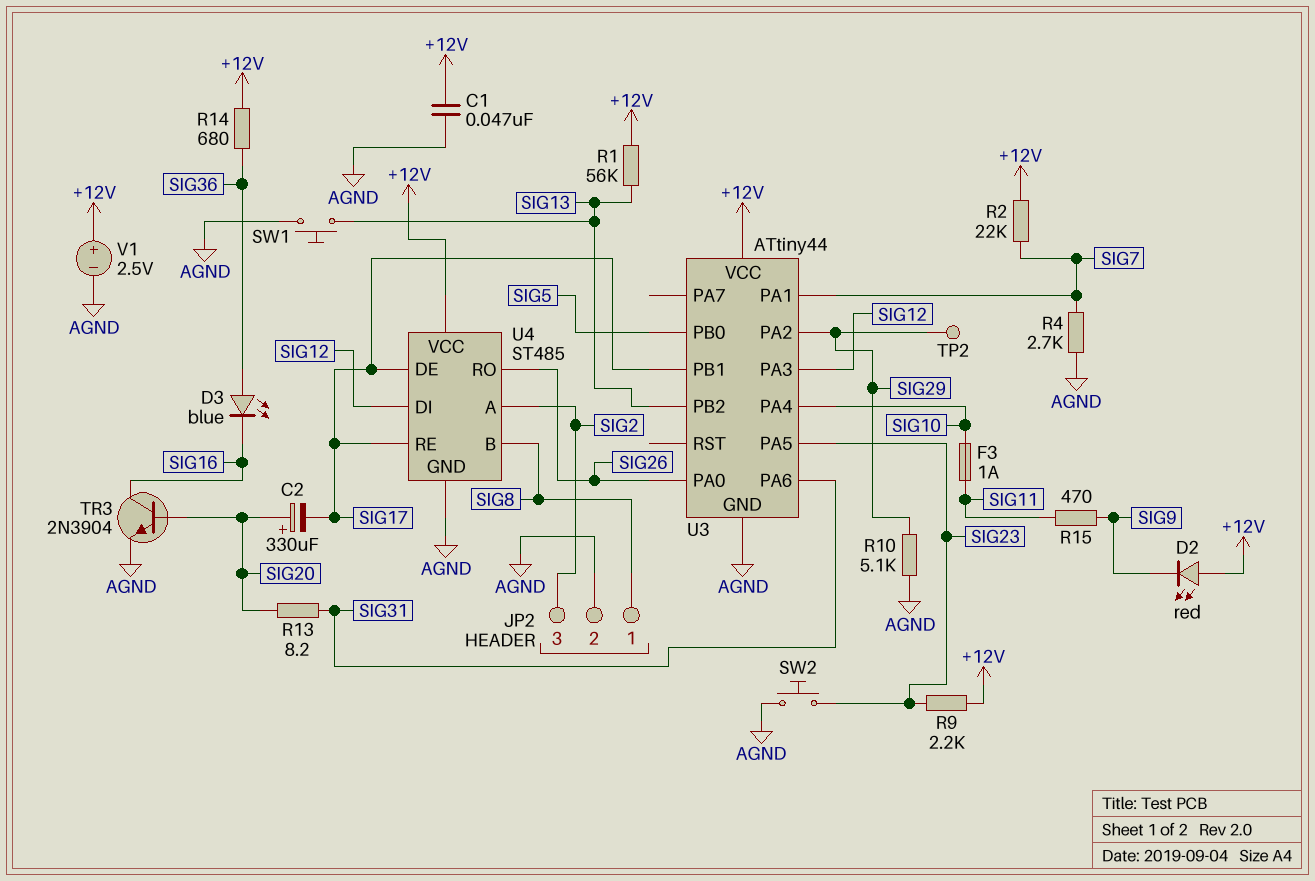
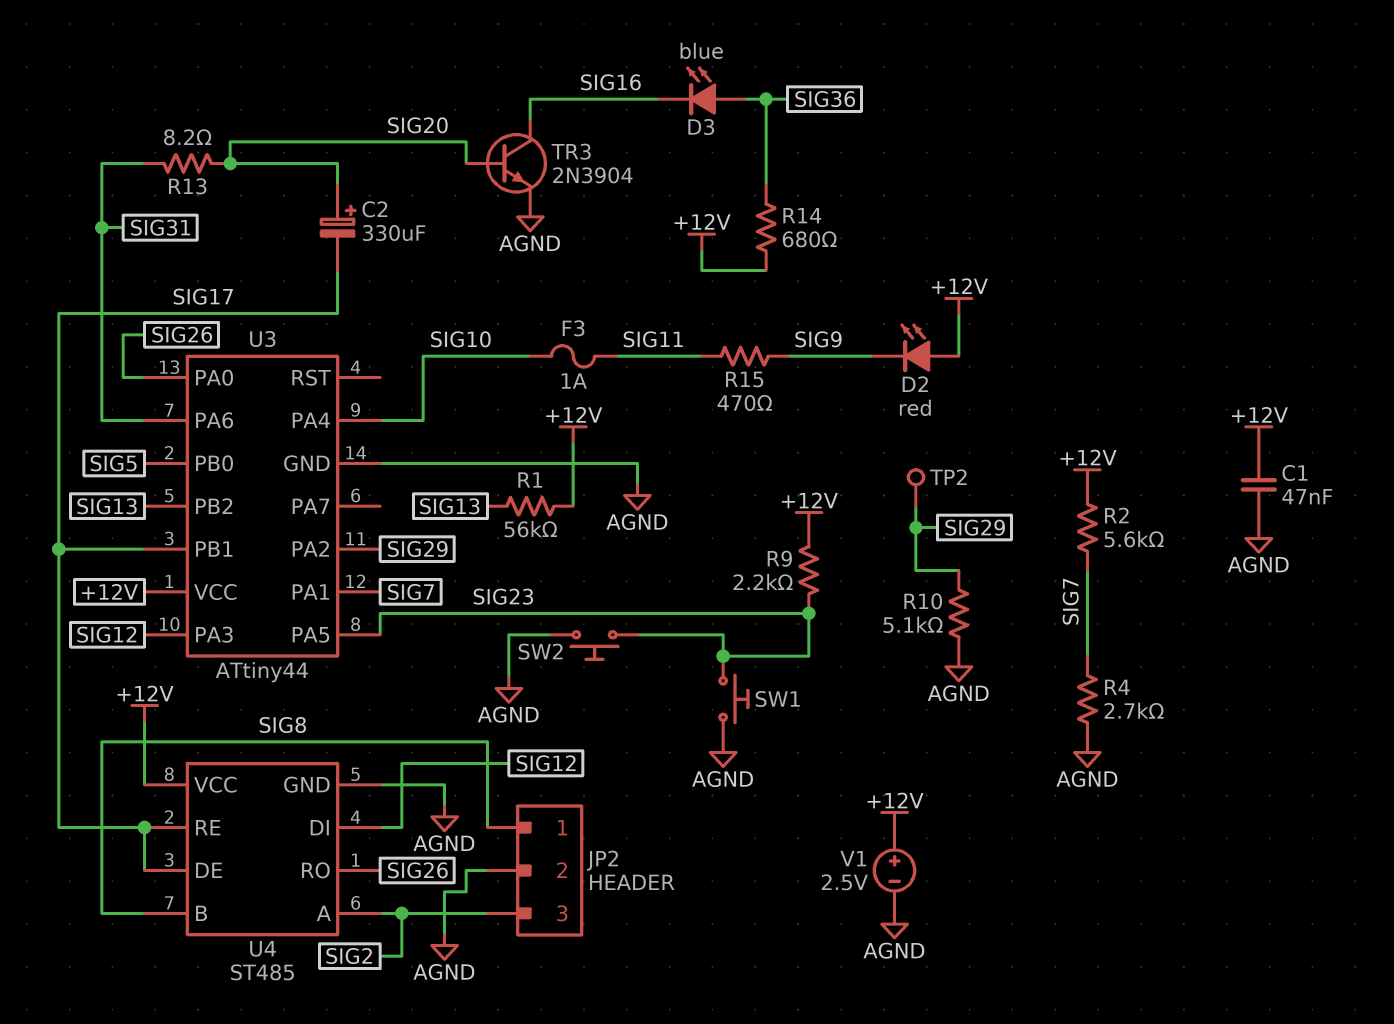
R2: 22k (+12V, SIG7) -> 5.6k (+12V, SIG7)
SW1: button (AGND, SIG13) -> button (AGND, SIG23)

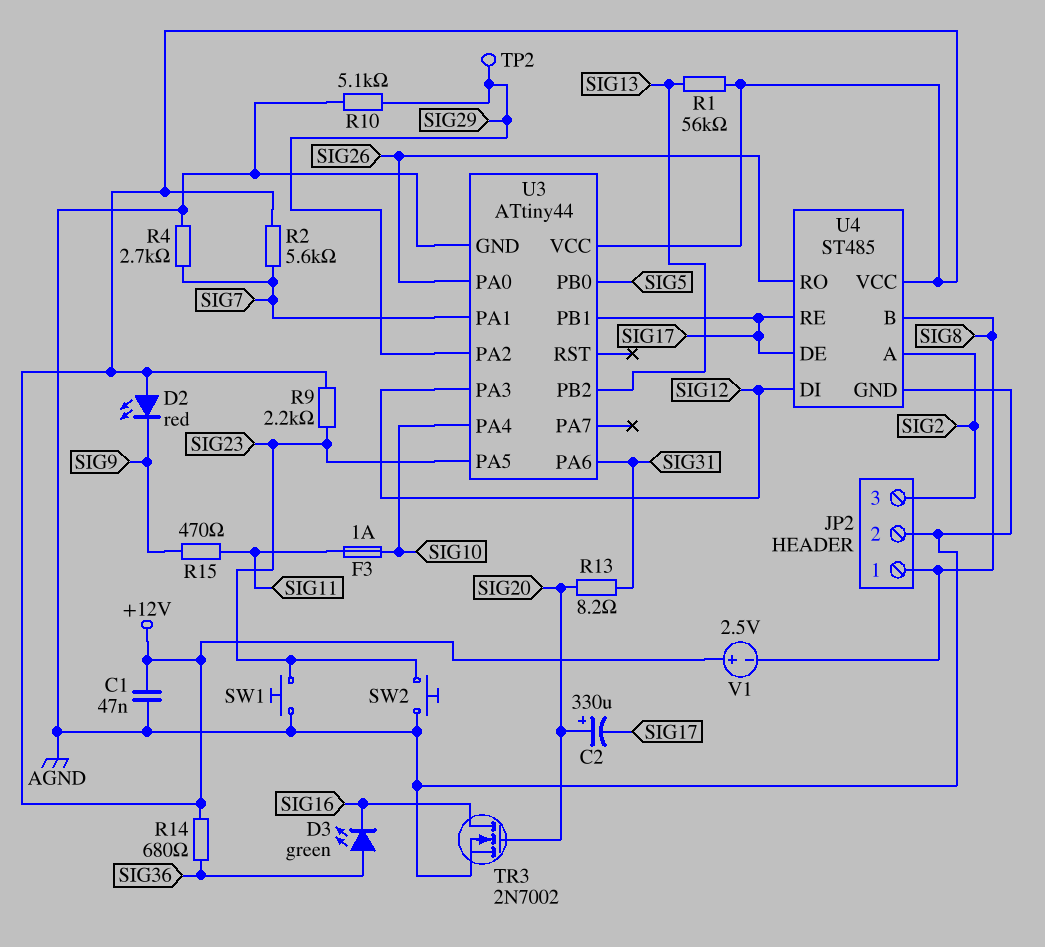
D3: LED blue (A SIG36, K SIG16) -> LED green (A SIG36, K SIG16)
TR3: NPN 2N3904 (B SIG20, C SIG16, E AGND) -> NMOS 2N7002 (G SIG20, D SIG16, S AGND)
V1: 2.5V (plus +12V, minus AGND) -> 2.5V (plus +12V, minus SIG8)

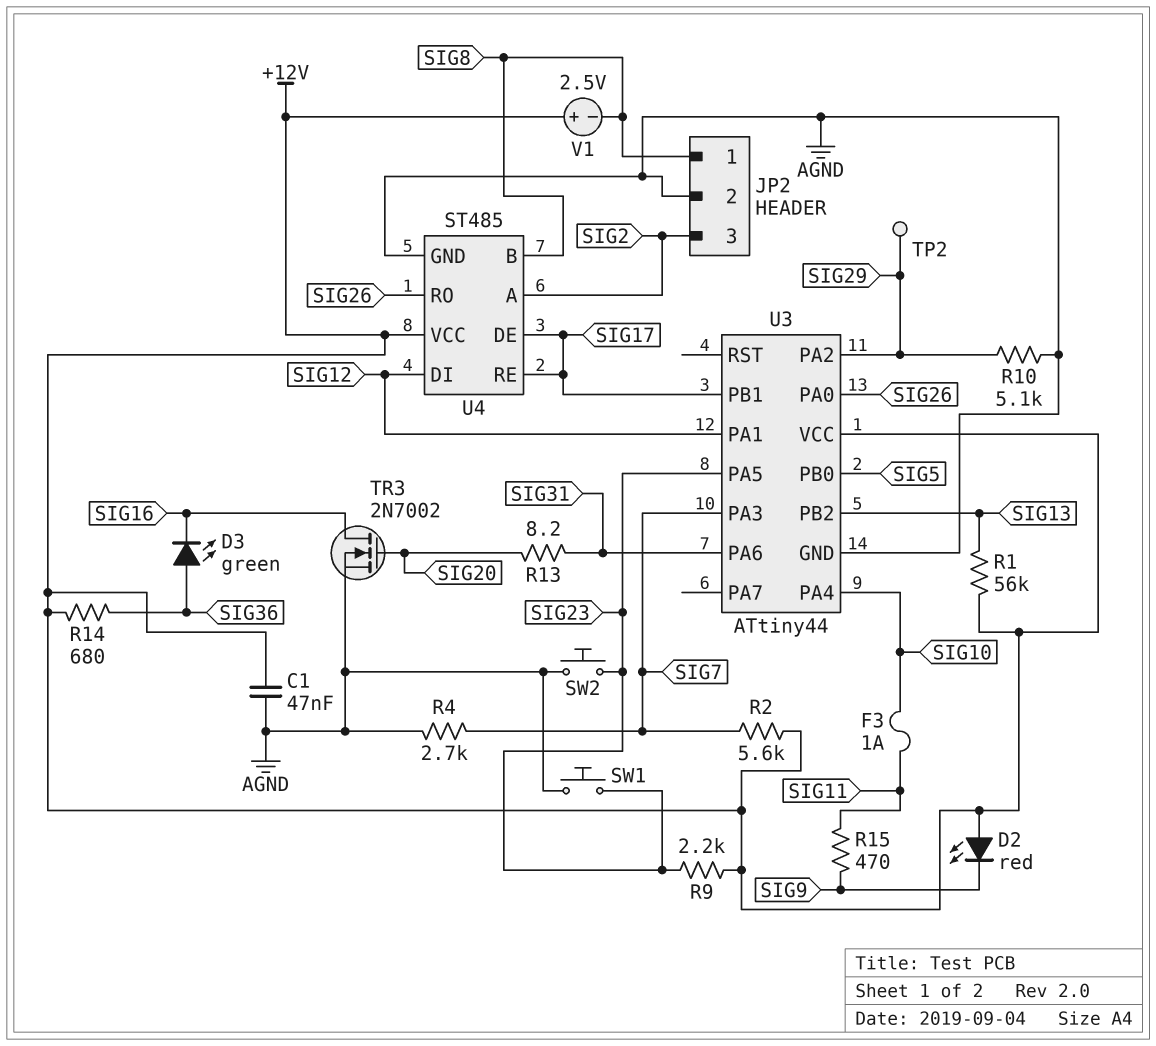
C2: 330uF (plus SIG20, minus SIG17) -> none
U3 pin PA1: SIG7 -> SIG12
U3 pin PA3: SIG12 -> SIG7

